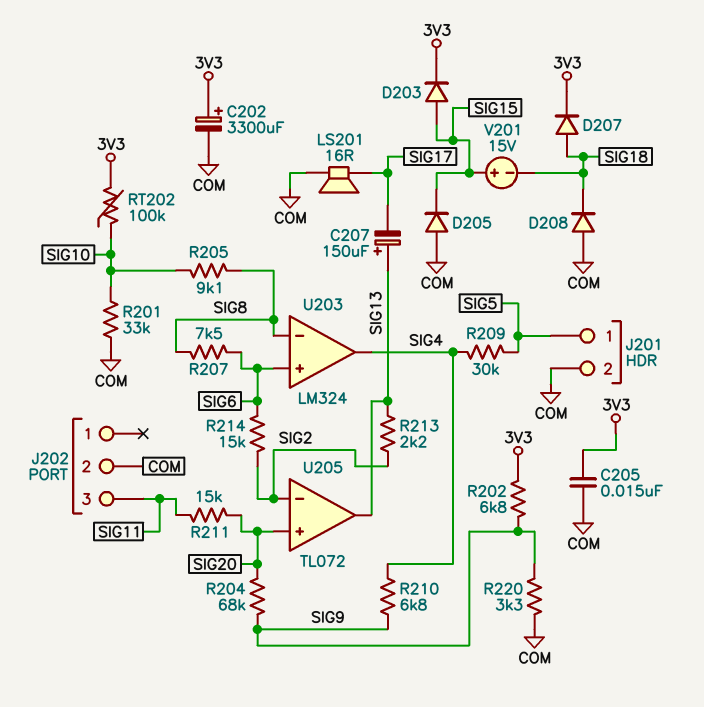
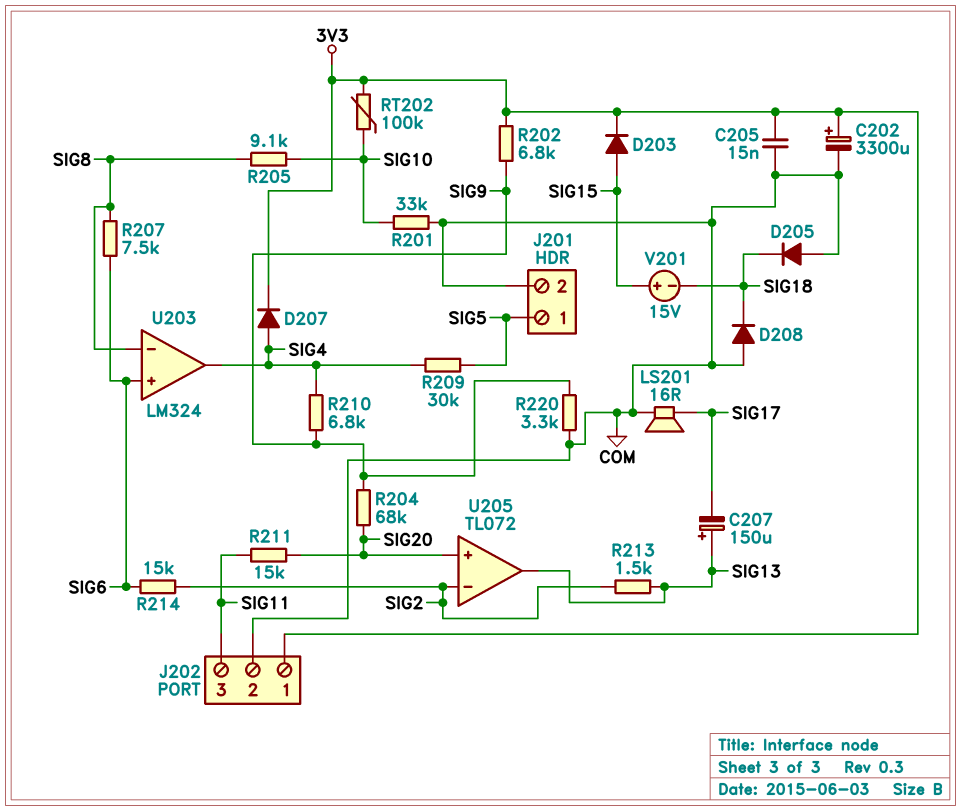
D205: diode (A COM, K SIG15) -> diode (A COM, K SIG18)
D207: diode (A SIG18, K 3V3) -> diode (A SIG4, K 3V3)
J202 pin 1: none -> 3V3
R213: 2.2k (SIG2, SIG13) -> 1.5k (SIG2, SIG13)

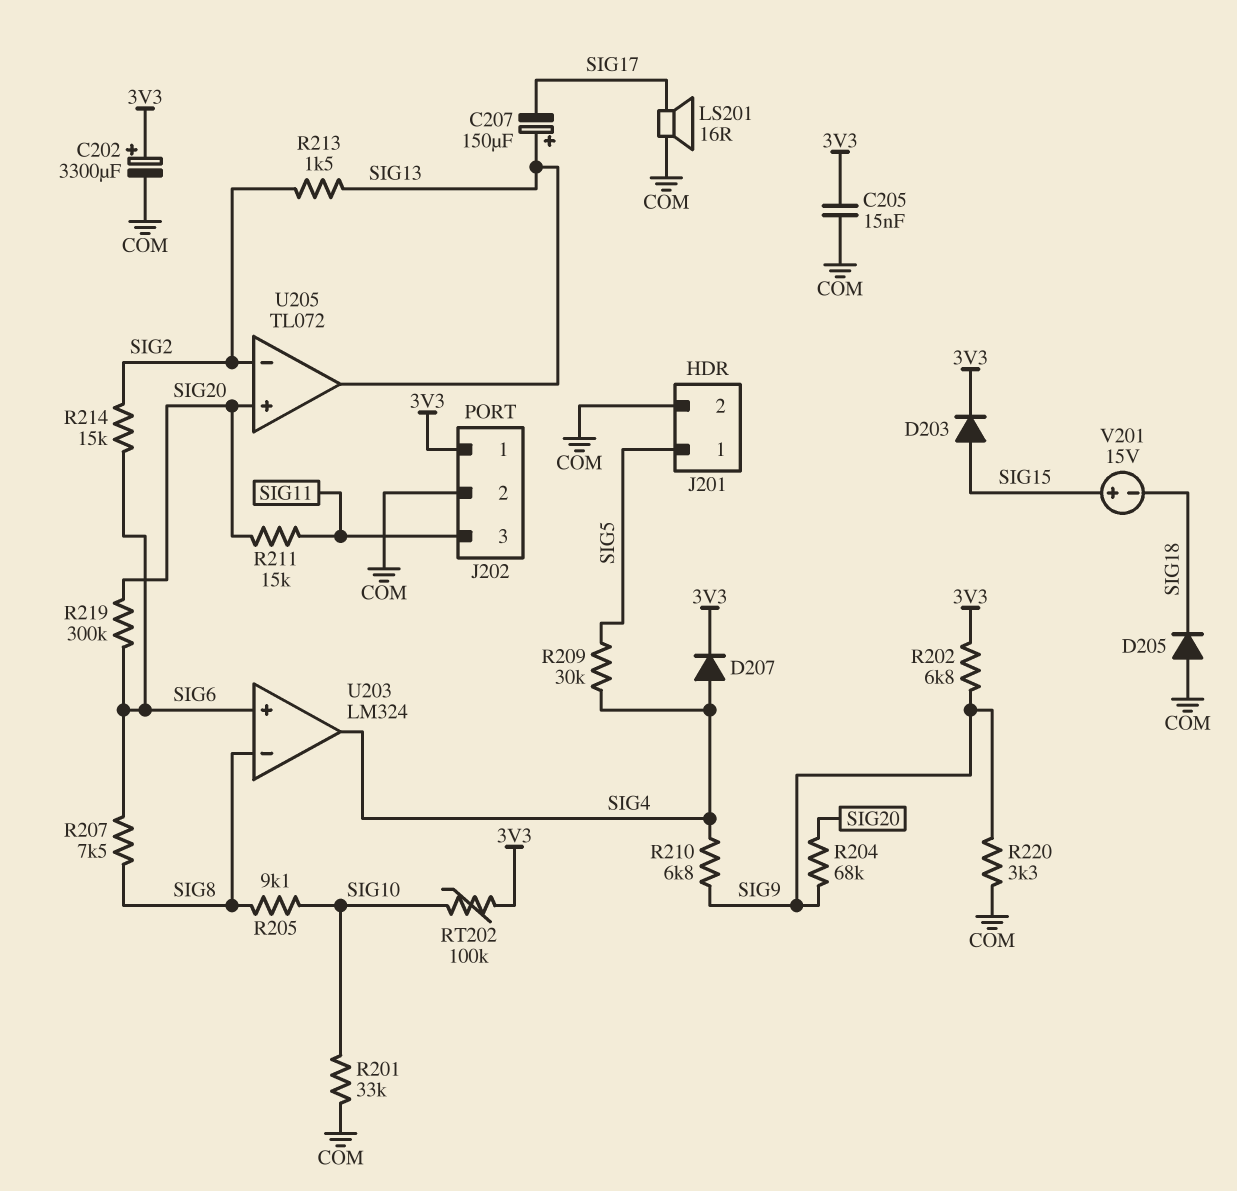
D208: diode (A COM, K SIG18) -> none
R219: none -> 300k (SIG6, SIG20)

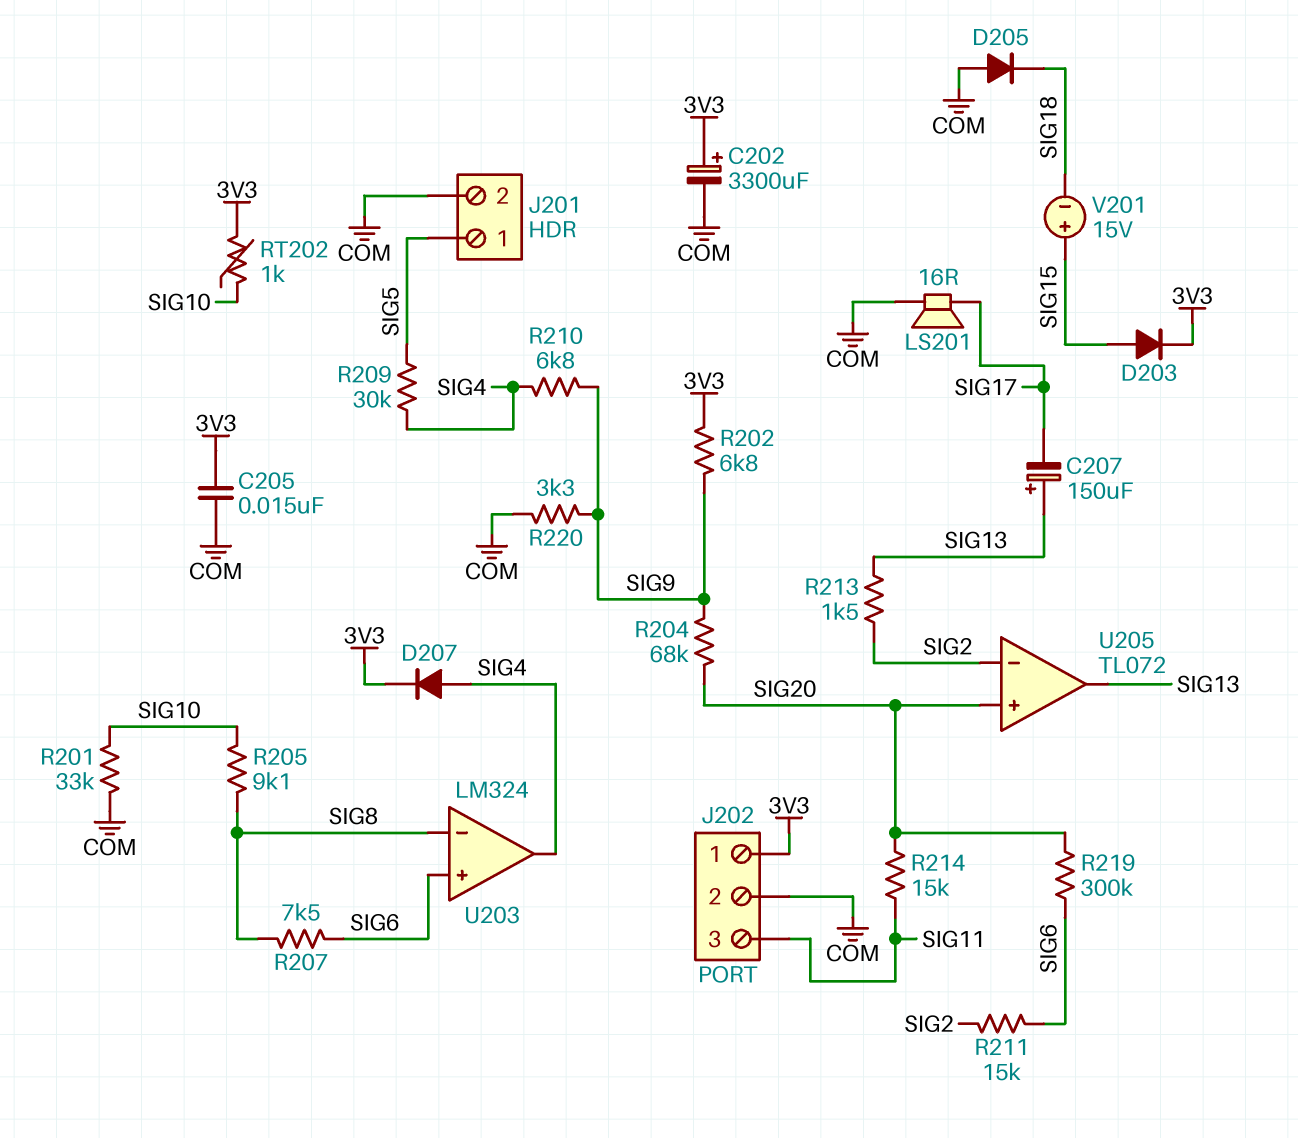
R211: 15k (SIG11, SIG20) -> 15k (SIG2, SIG6)
R214: 15k (SIG2, SIG6) -> 15k (SIG11, SIG20)
RT202: 100k (3V3, SIG10) -> 1k (3V3, SIG10)

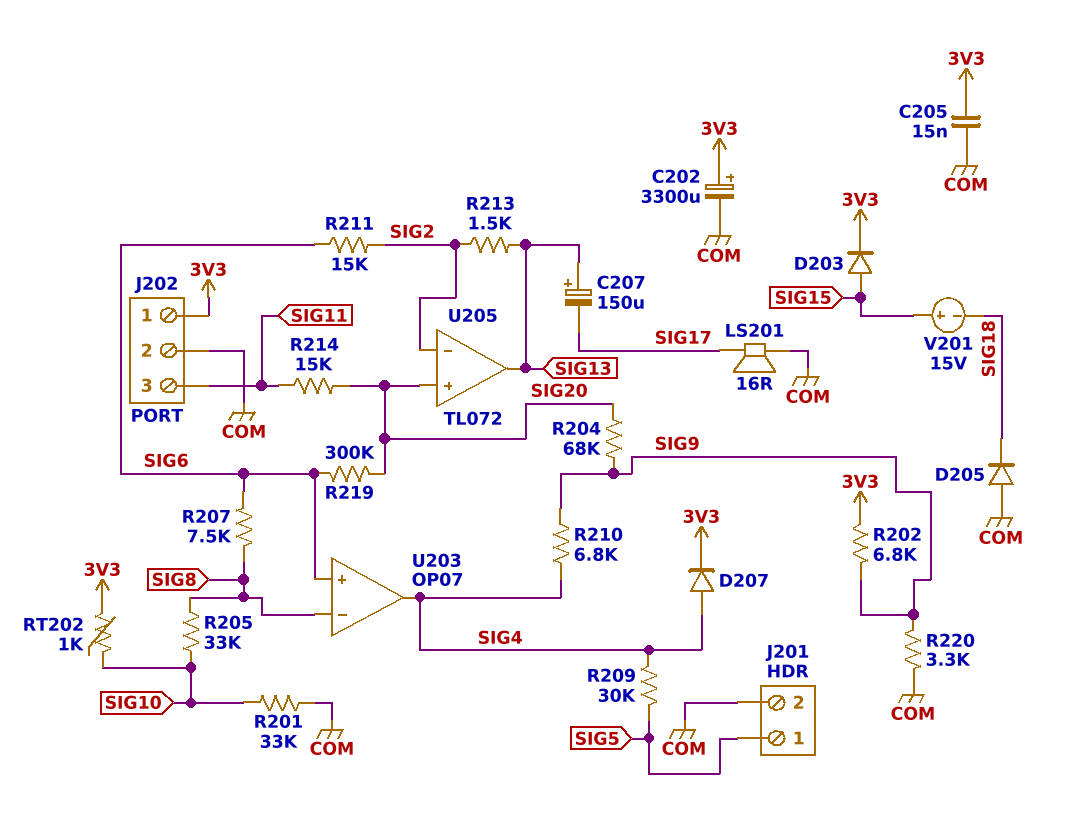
R205: 9.1k (SIG8, SIG10) -> 33k (SIG8, SIG10)
U203: LM324 -> OP07

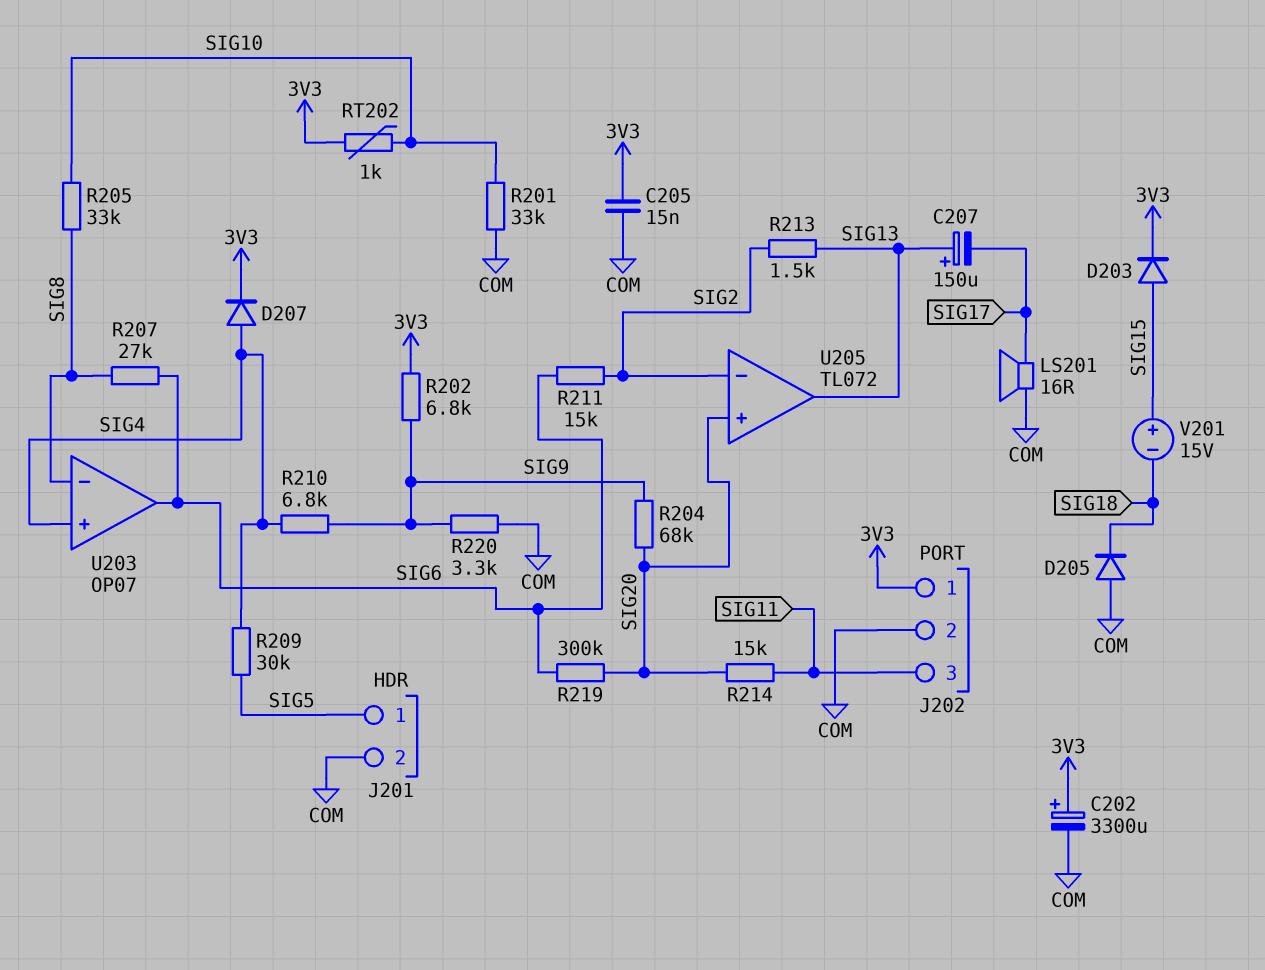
R207: 7.5k (SIG6, SIG8) -> 27k (SIG6, SIG8)
U203 pin in+: SIG6 -> SIG4
U203 pin out: SIG4 -> SIG6

